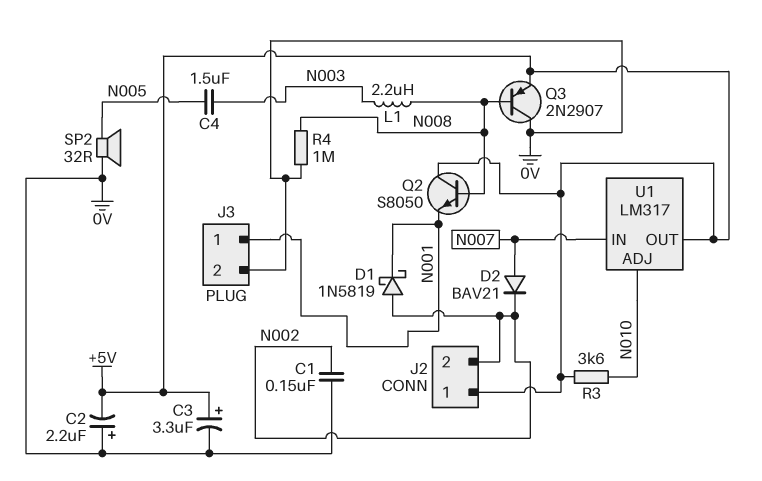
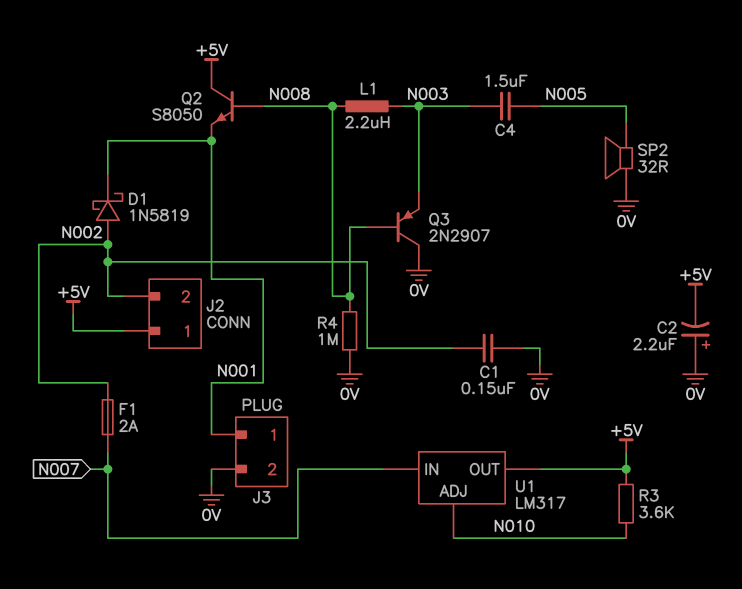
C3: 3.3uF (plus +5V, minus 0V) -> none
D2: diode BAV21 (A N007, K N002) -> none
F1: none -> 2A (N002, N007)
Q3: PNP 2N2907 (B N008, C 0V, E +5V) -> PNP 2N2907 (B N008, C 0V, E N003)

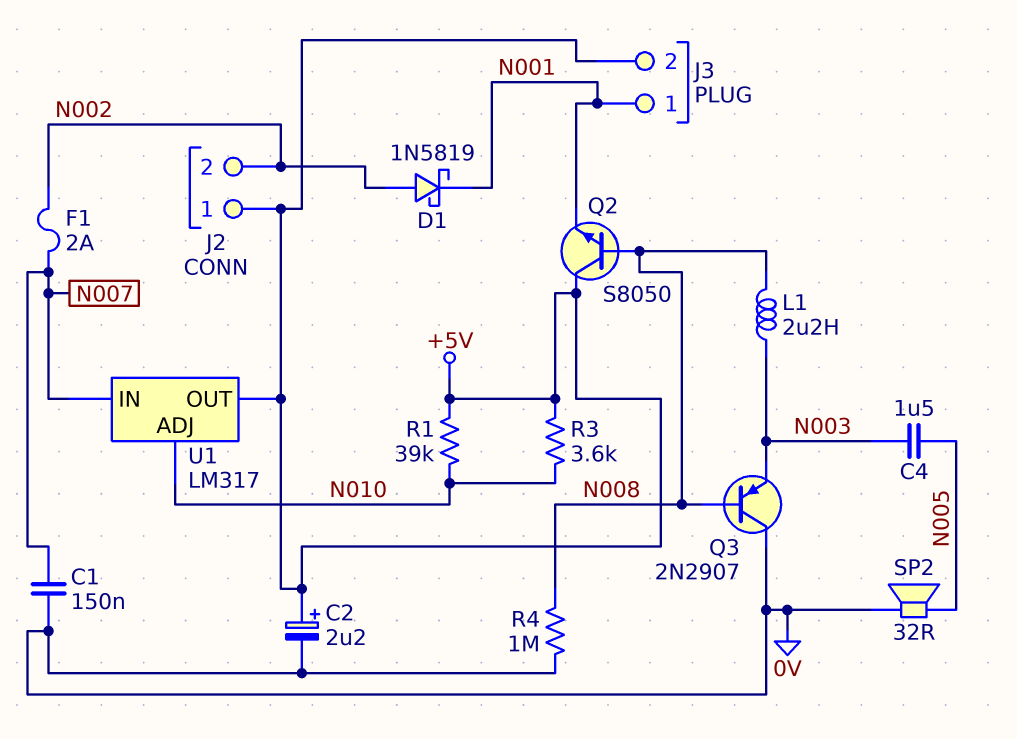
C1: 150nF (0V, N002) -> 150nF (0V, N007)
C2: 2.2uF (plus 0V, minus +5V) -> 2.2uF (plus +5V, minus 0V)
J3 pin 2: 0V -> +5V
R1: none -> 39k (+5V, N010)

